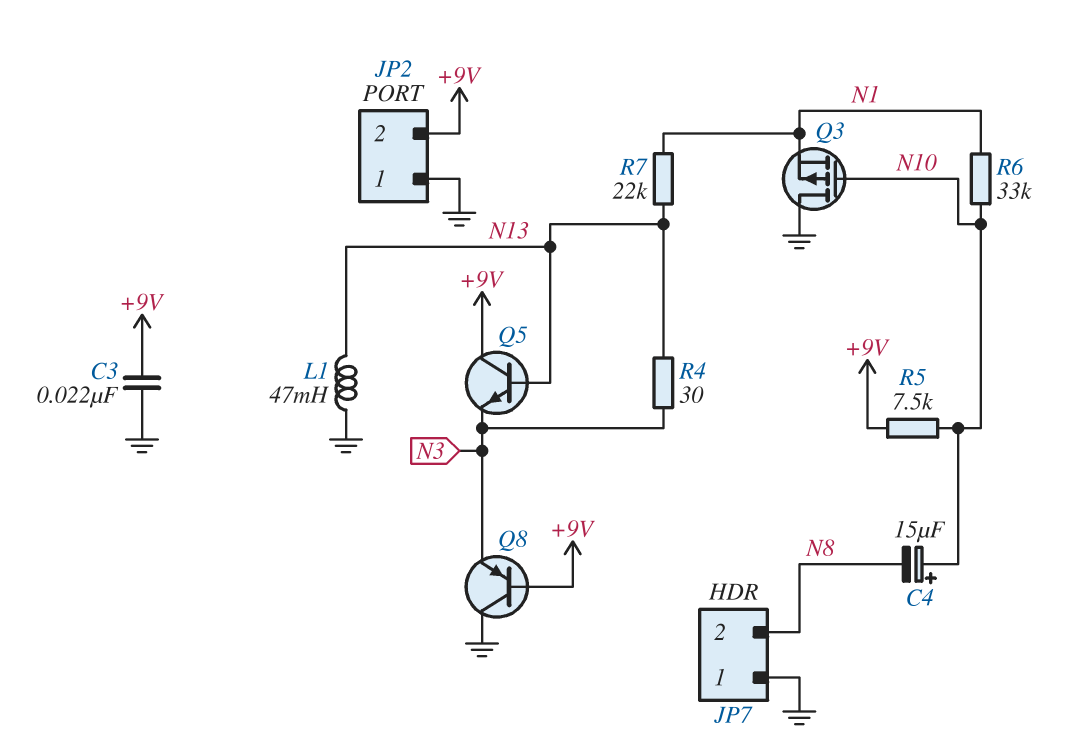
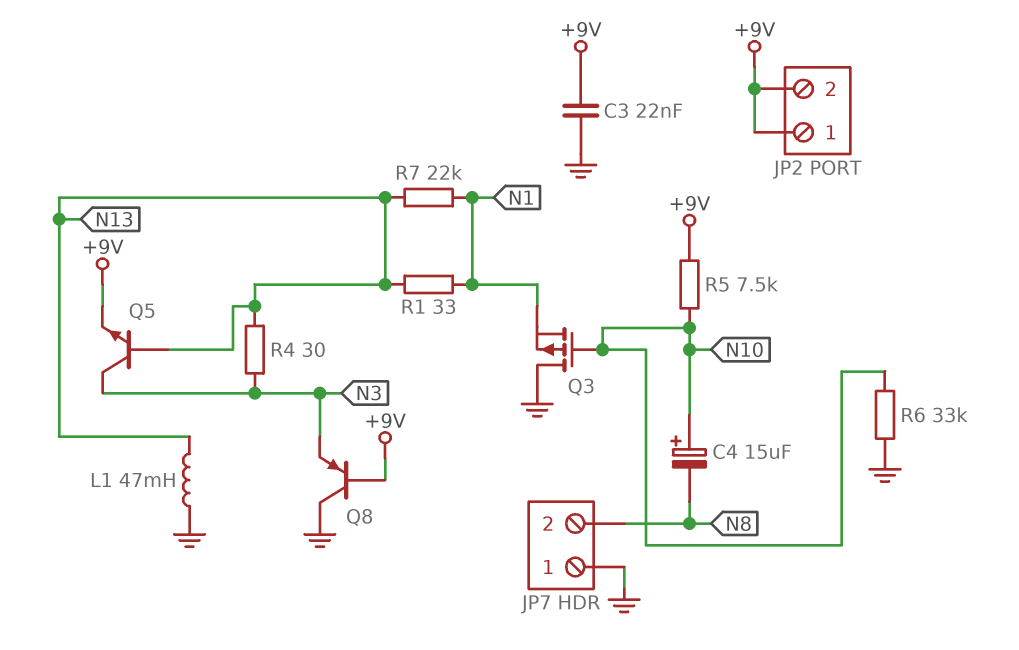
JP2 pin 1: GND -> +9V
Q5: NPN (B N13, C +9V, E N3) -> NPN (B N13, C N3, E +9V)
R1: none -> 33 (N1, N13)
R6: 33k (N1, N10) -> 33k (GND, N10)

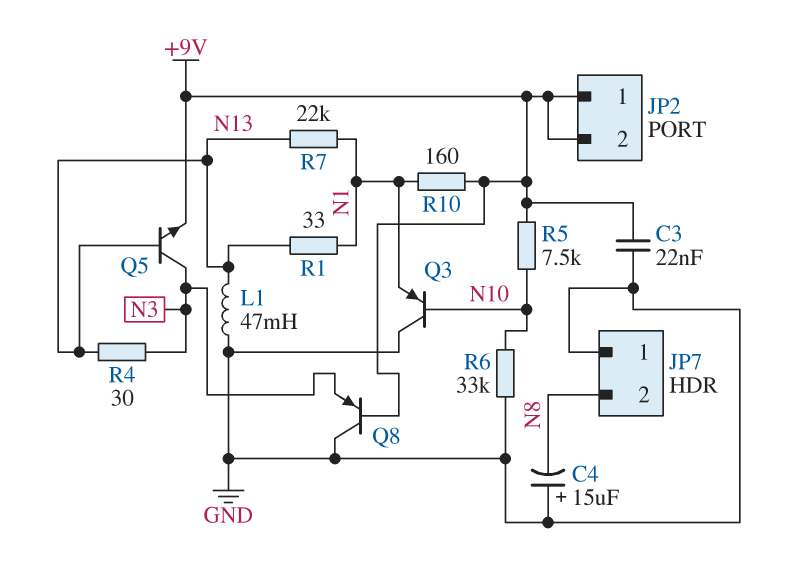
C4: 15uF (plus N10, minus N8) -> 15uF (plus GND, minus N8)
Q3: PMOS (G N10, D GND, S N1) -> PNP (B N10, C GND, E N1)
R10: none -> 160 (+9V, N1)

